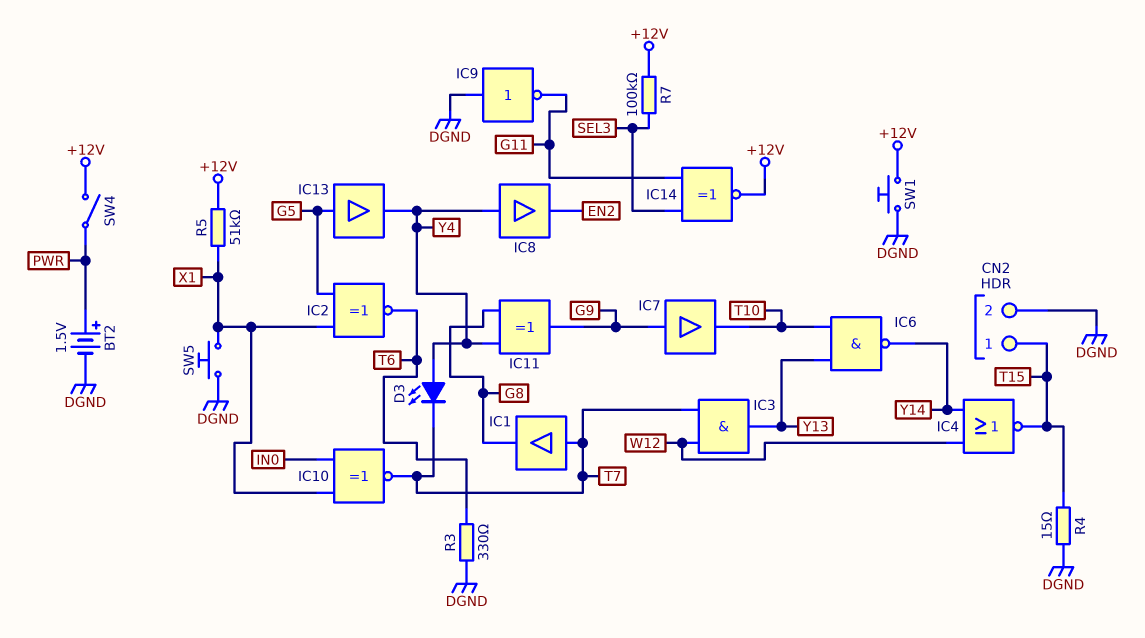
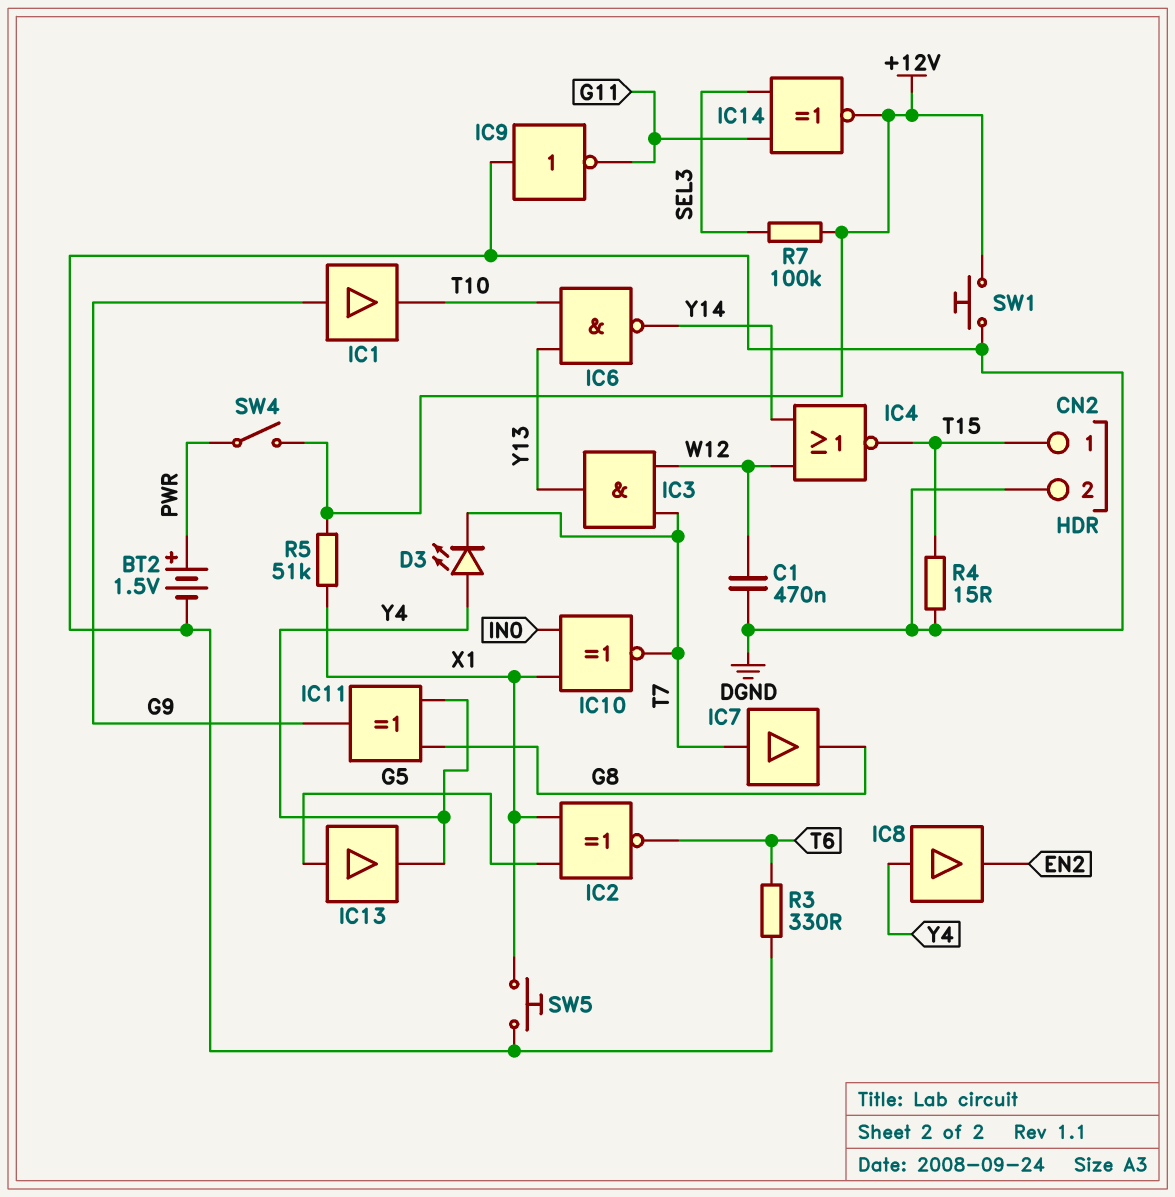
C1: none -> 470nF (DGND, W12)
IC1: buffer (in T7, out G8) -> buffer (in G9, out T10)
IC7: buffer (in G9, out T10) -> buffer (in T7, out G8)

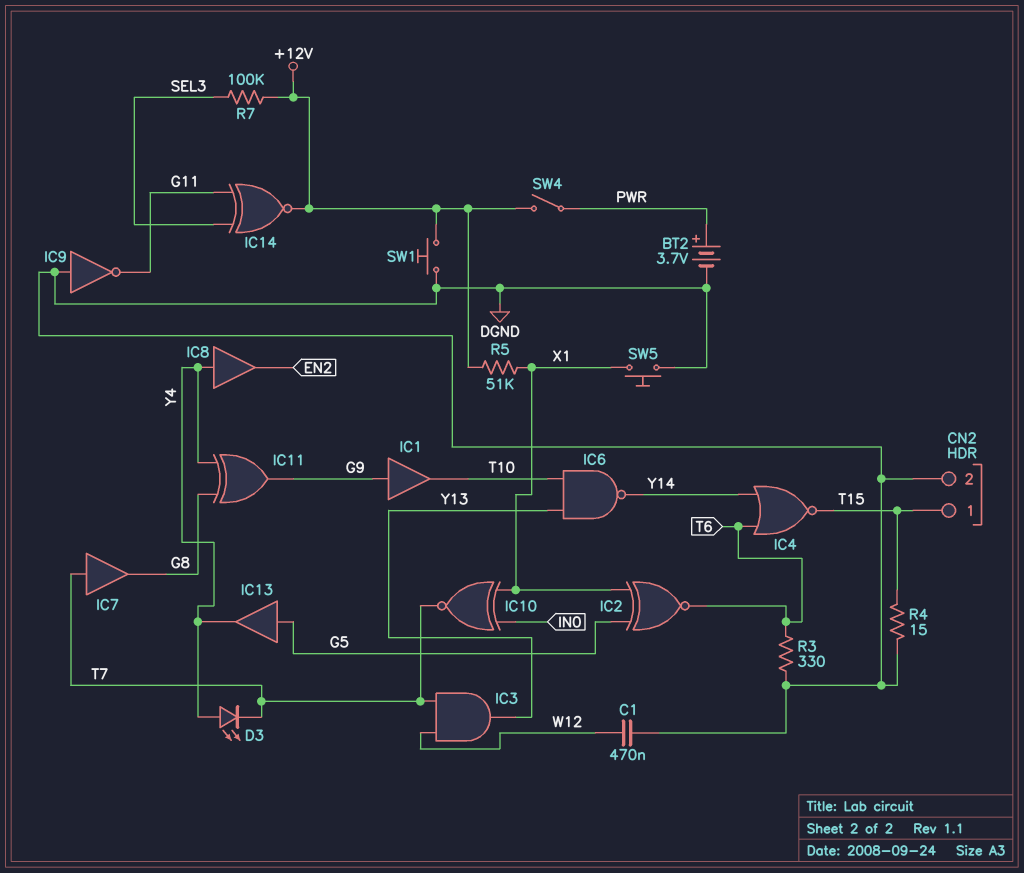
BT2: 1.5V (plus PWR, minus DGND) -> 3.7V (plus PWR, minus DGND)
IC4: NOR (in W12, in Y14, out T15) -> NOR (in T6, in Y14, out T15)

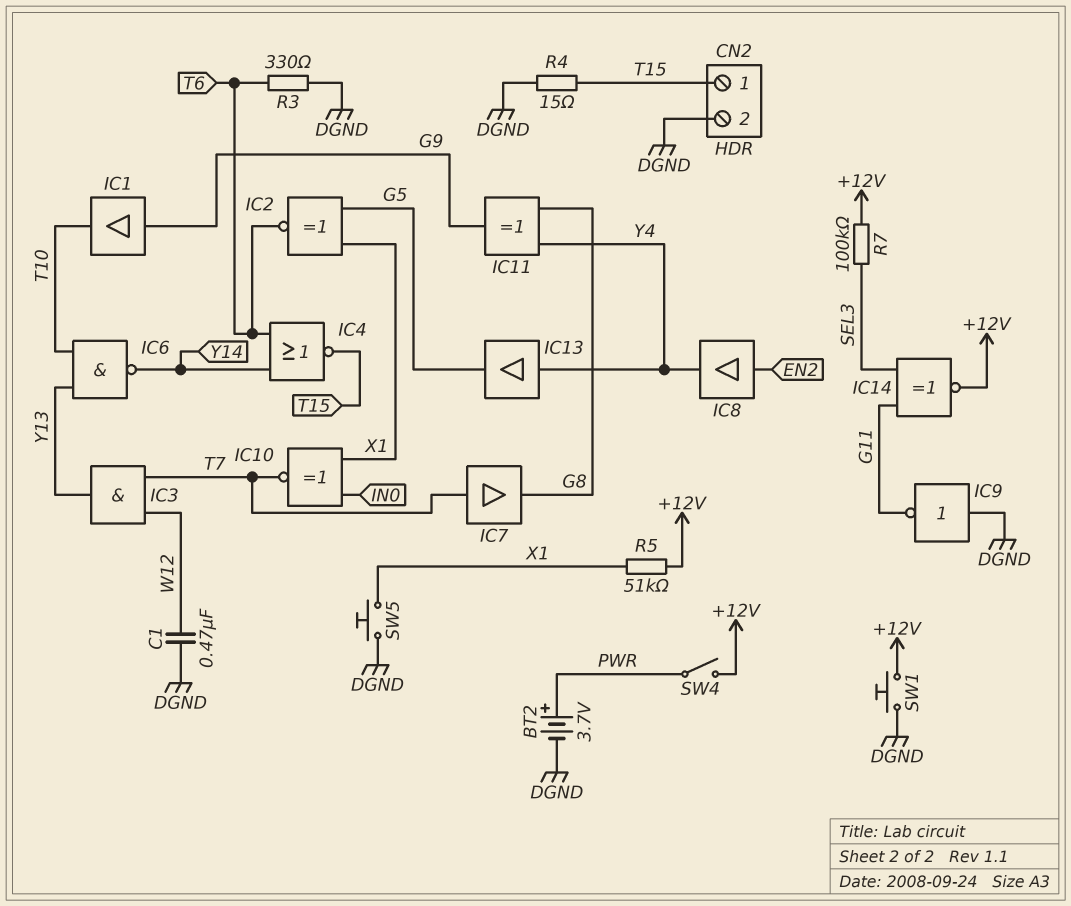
D3: LED (A Y4, K T7) -> none
IC8: buffer (in Y4, out EN2) -> buffer (in EN2, out Y4)
IC13: buffer (in G5, out Y4) -> buffer (in Y4, out G5)

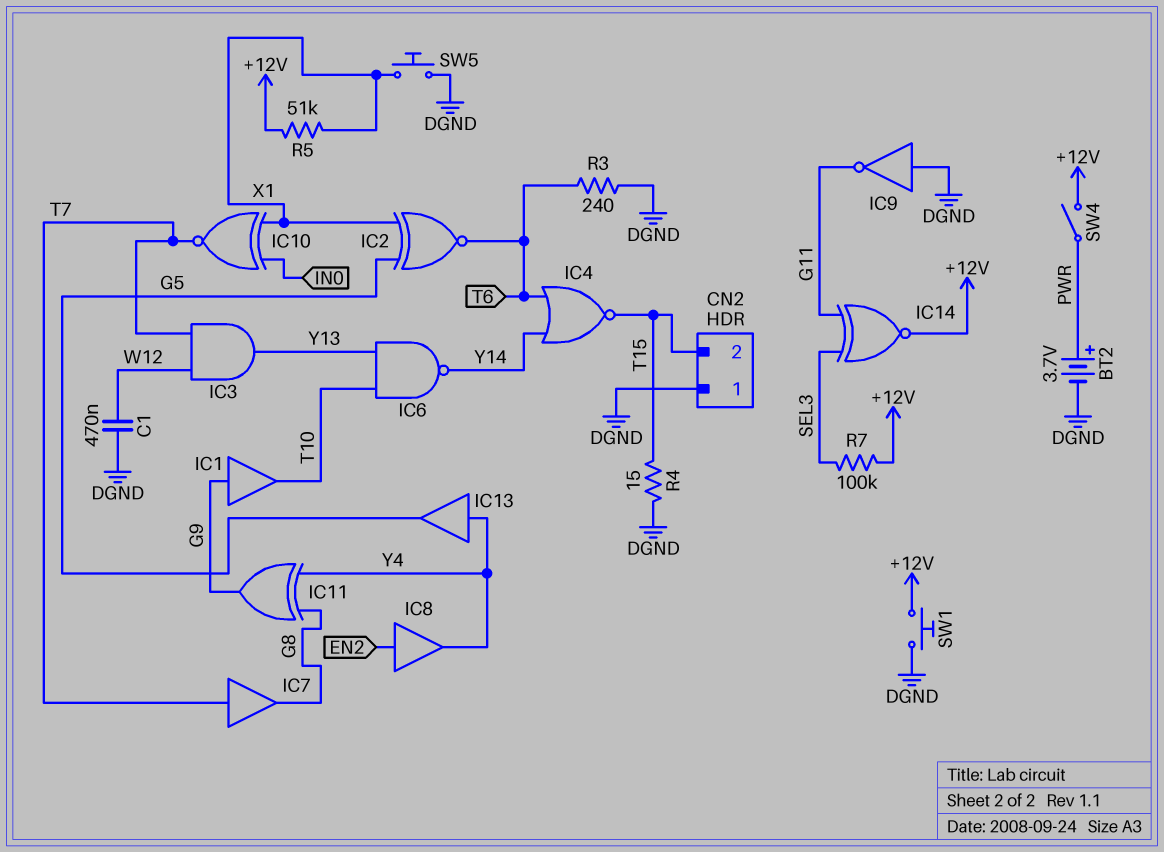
CN2 pin 1: T15 -> DGND
CN2 pin 2: DGND -> T15
R3: 330 (DGND, T6) -> 240 (DGND, T6)

